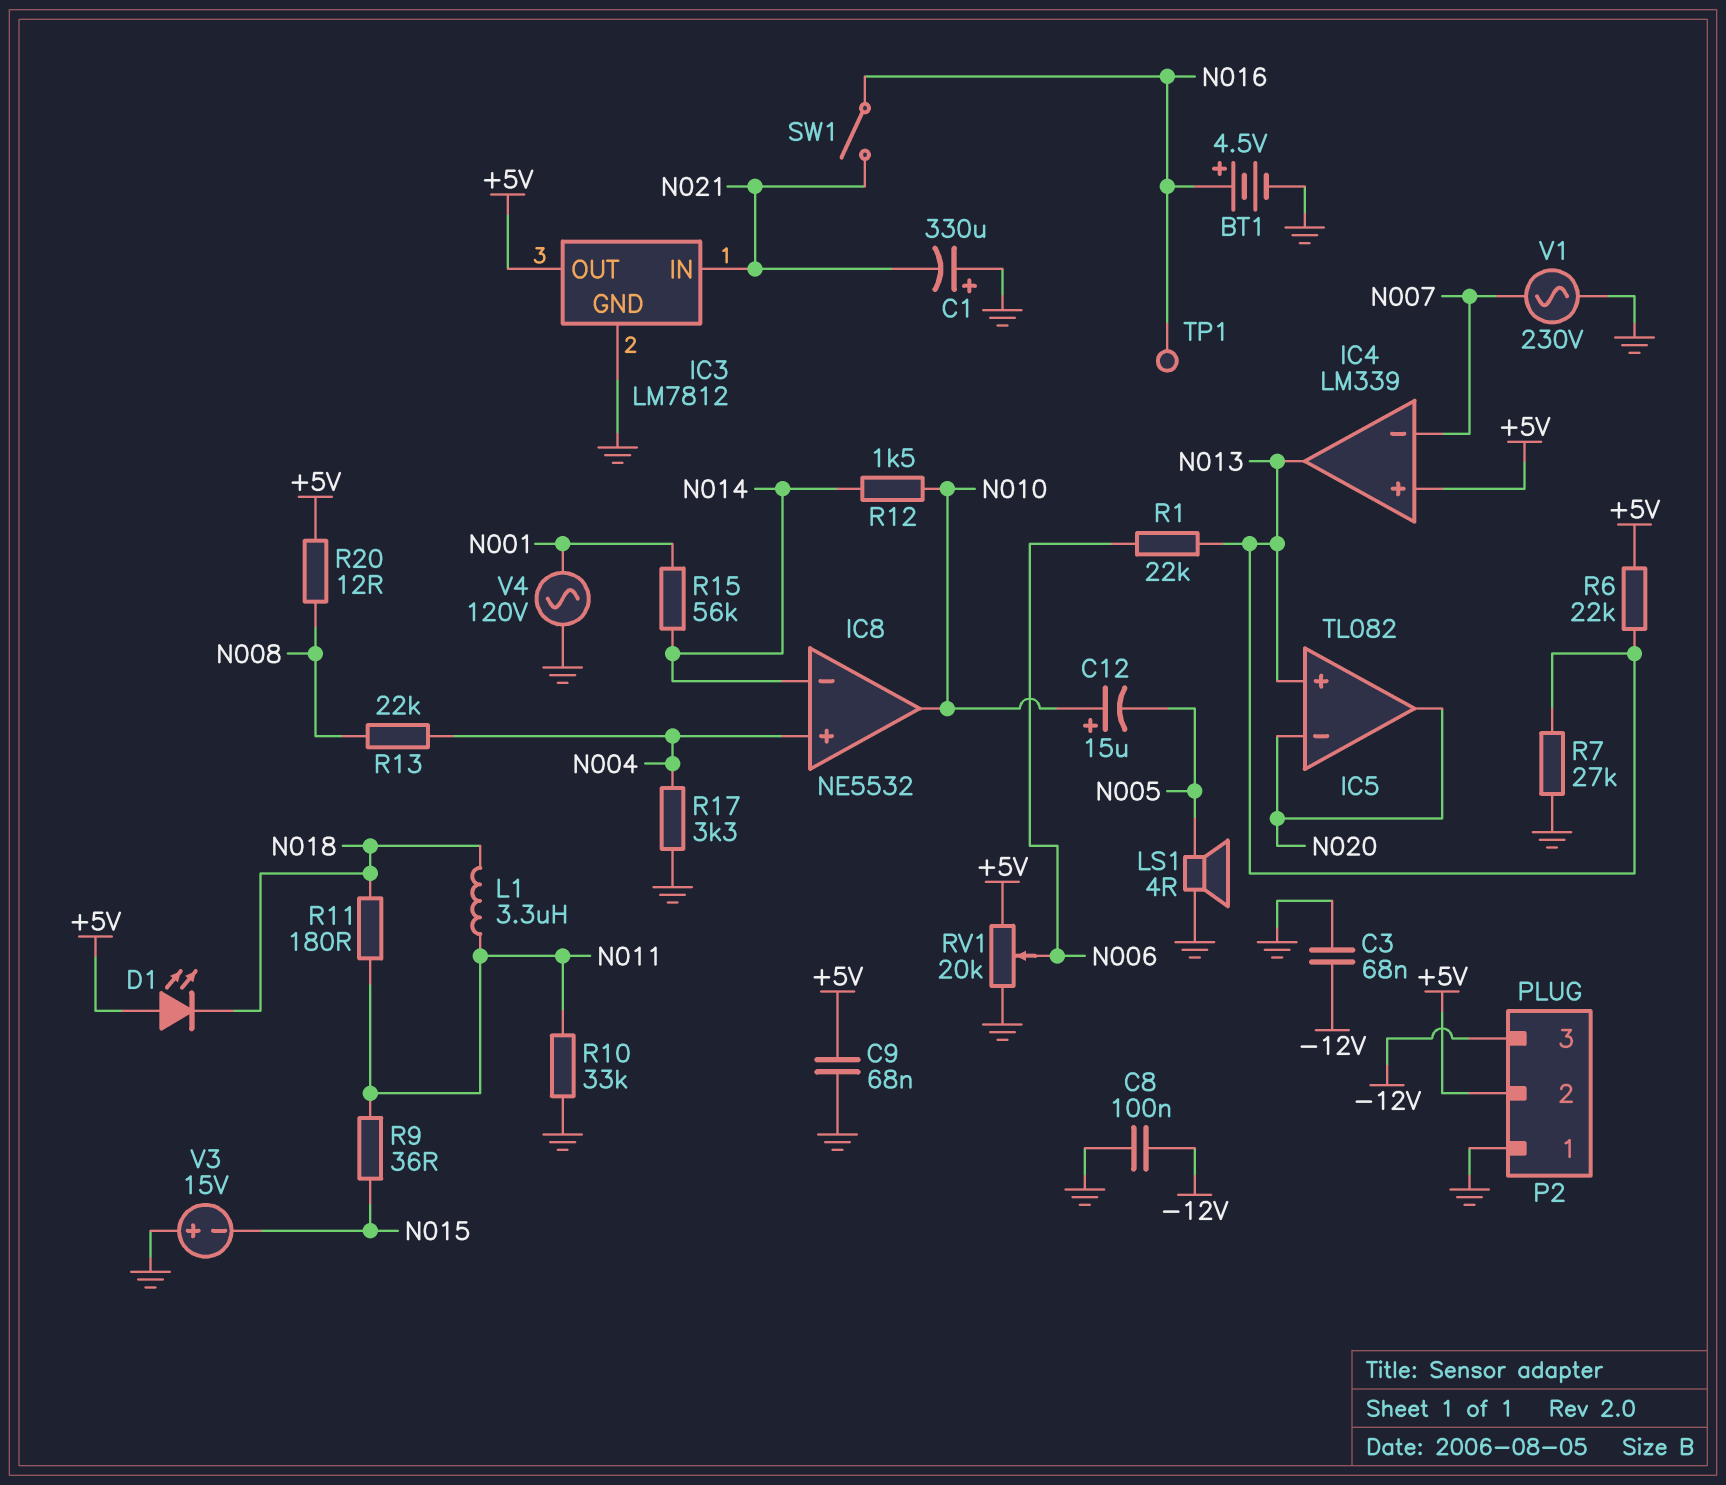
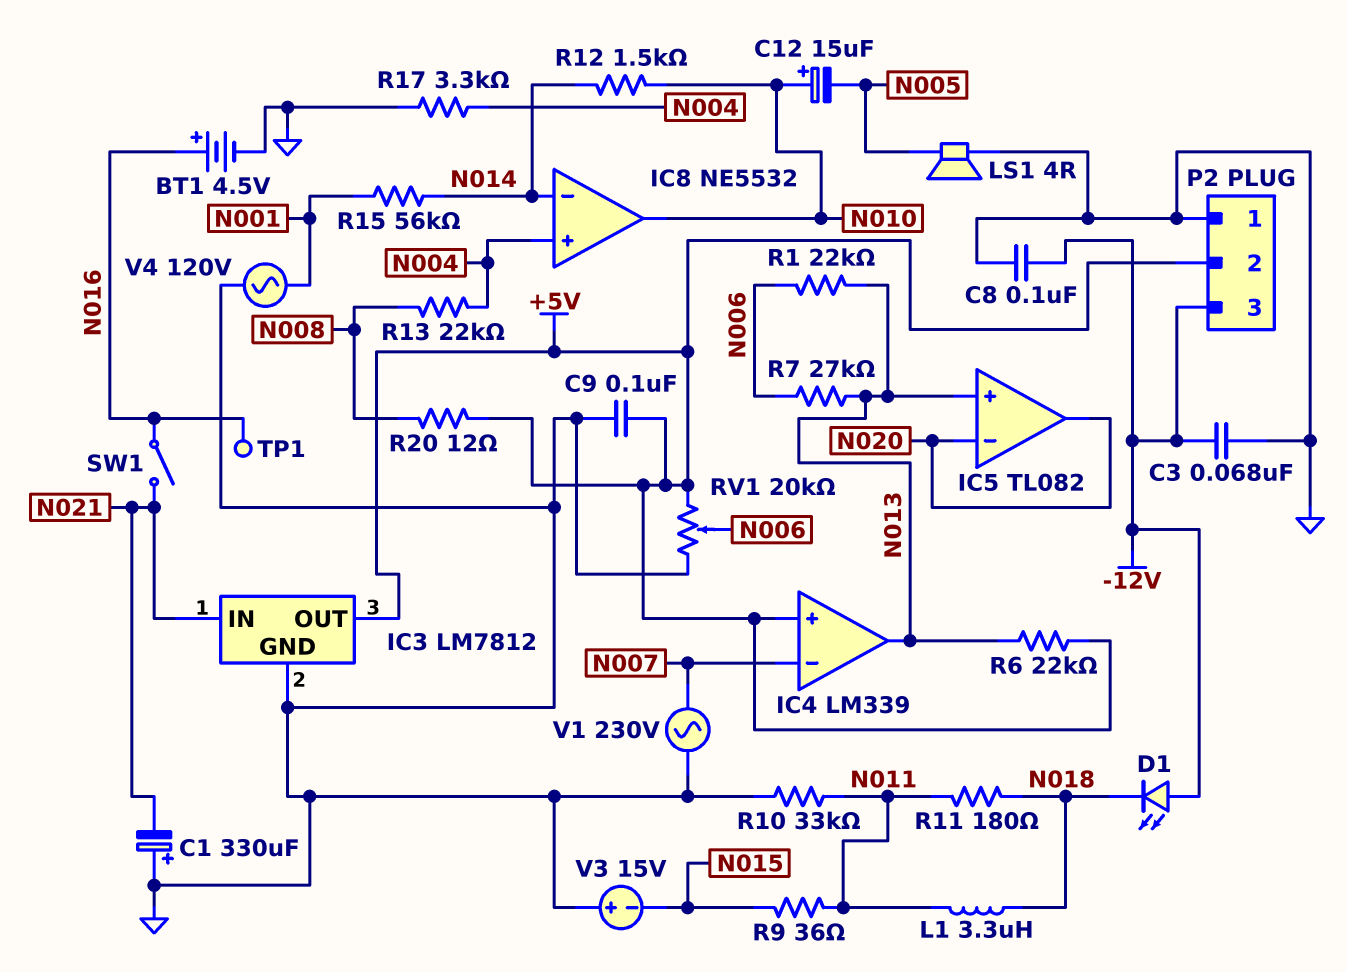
C9: 68nF (+5V, GND) -> 100nF (+5V, GND)
D1: LED (A +5V, K N018) -> LED (A -12V, K N018)
R7: 27k (GND, N013) -> 27k (N006, N013)

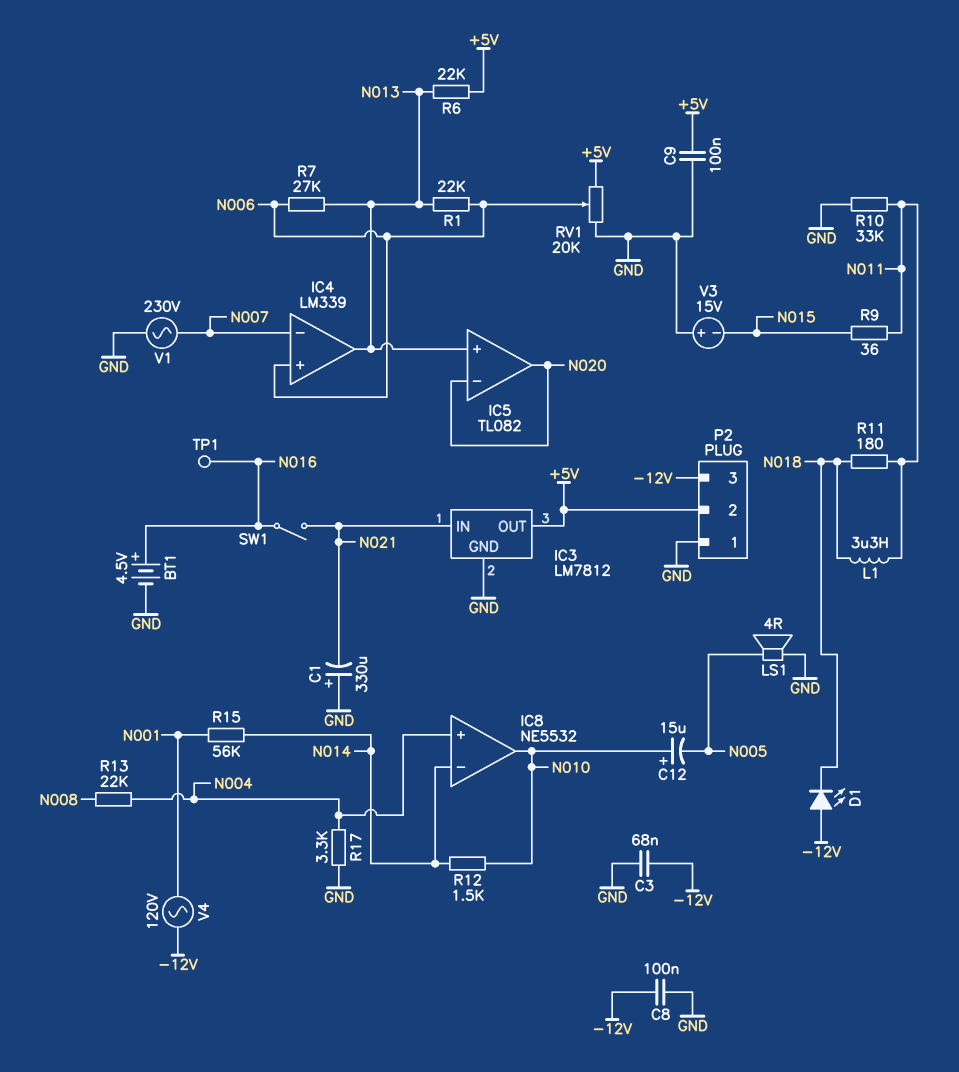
IC4 pin in+: +5V -> N006
R20: 12 (+5V, N008) -> none
V4: AC 120V (GND, N001) -> AC 120V (-12V, N001)

